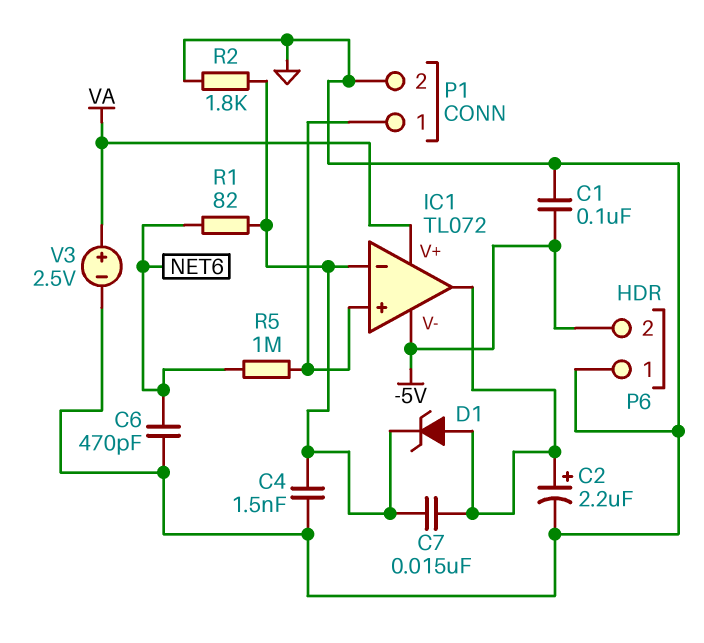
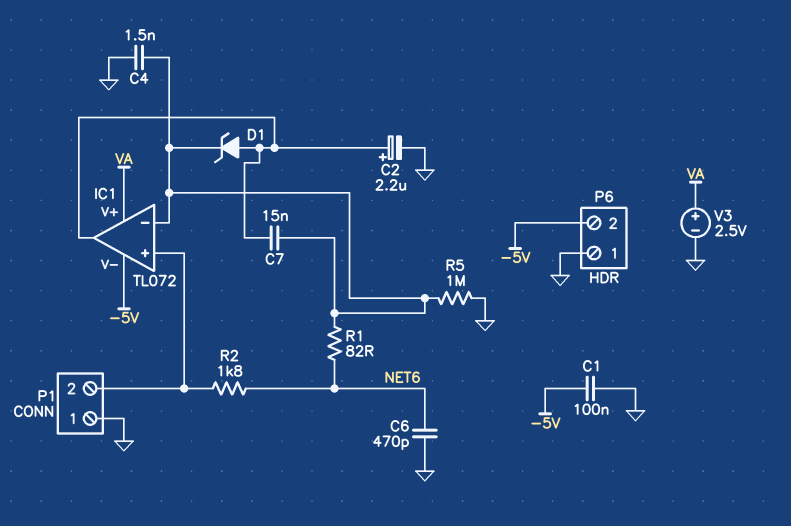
P1 pin 1: IC1/in+ -> GND
P1 pin 2: GND -> IC1/in+
R2: 1.8k (GND, IC1/in-) -> 1.8k (IC1/in+, NET6)
R5: 1M (IC1/in+, NET6) -> 1M (GND, IC1/in-)

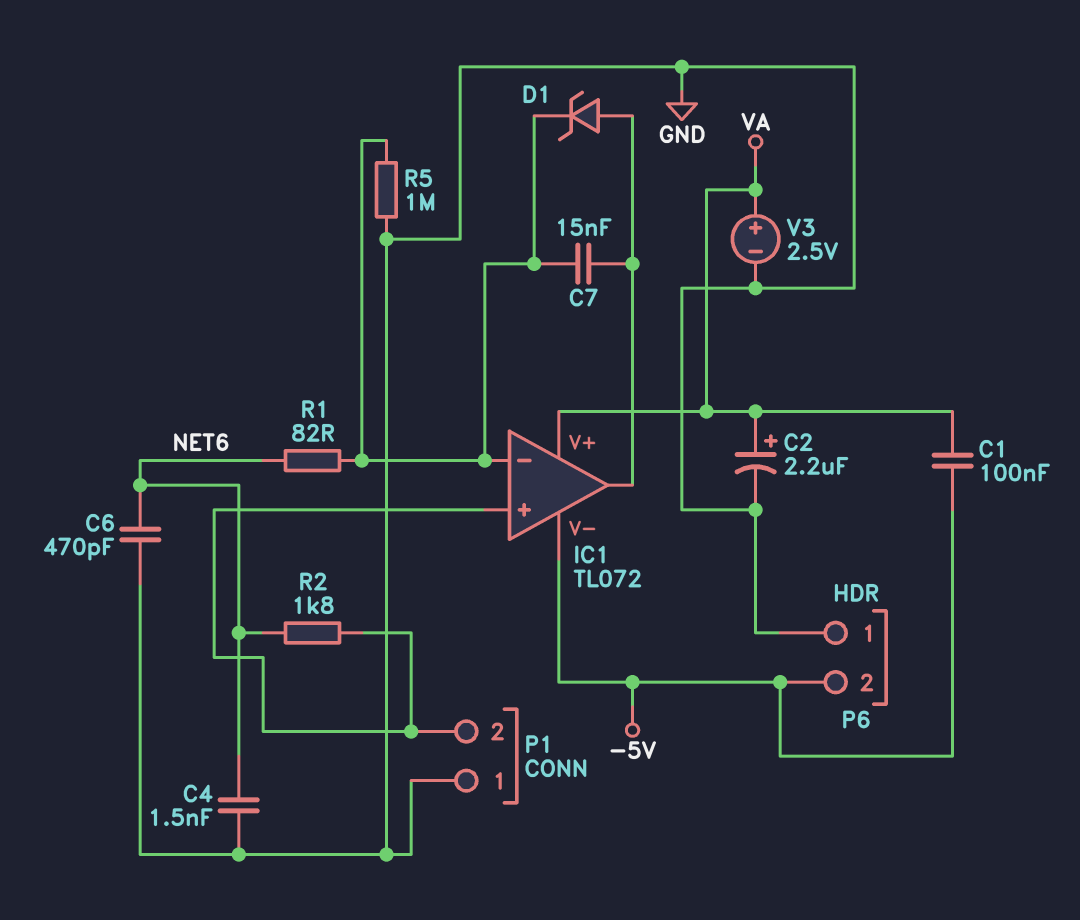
C1: 100nF (-5V, GND) -> 100nF (-5V, VA)
C2: 2.2uF (plus IC1/out, minus GND) -> 2.2uF (plus VA, minus GND)
C4: 1.5nF (GND, IC1/in-) -> 1.5nF (GND, NET6)

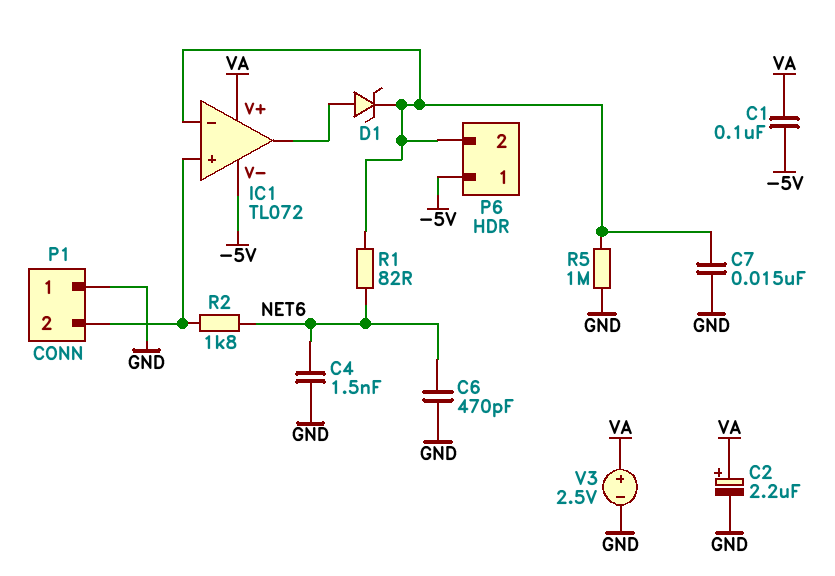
C7: 15nF (IC1/in-, IC1/out) -> 15nF (GND, IC1/in-)
P6 pin 1: GND -> -5V
P6 pin 2: -5V -> IC1/in-

